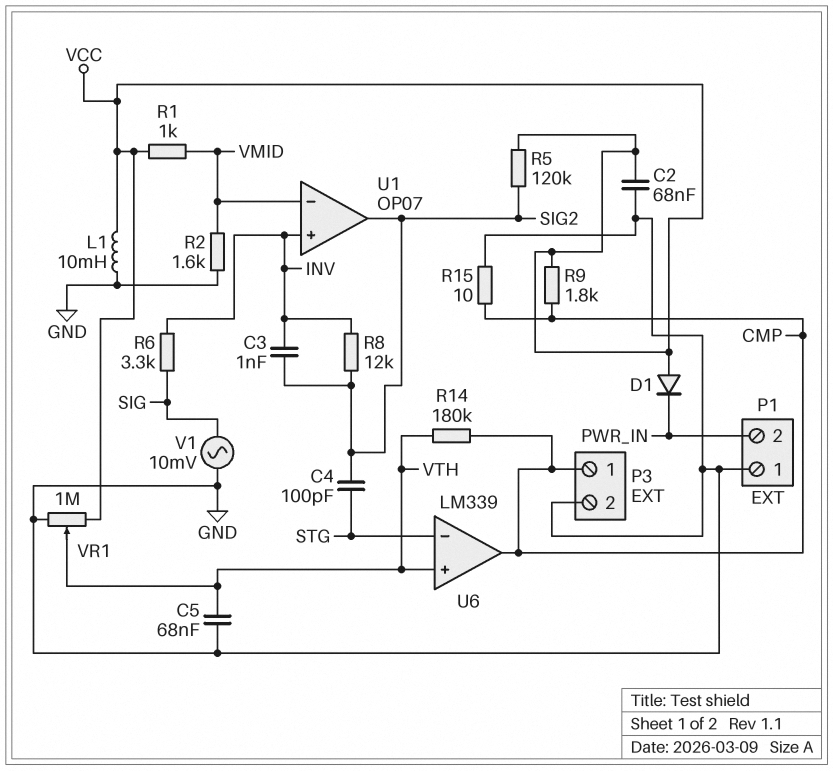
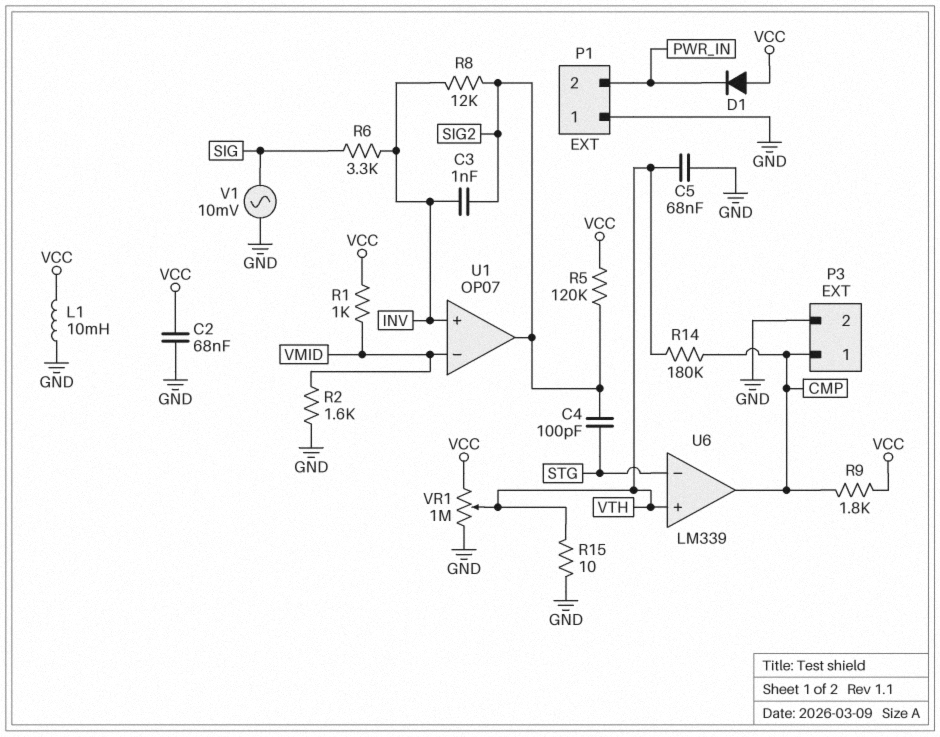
R15: 10 (CMP, GND) -> 10 (GND, VTH)

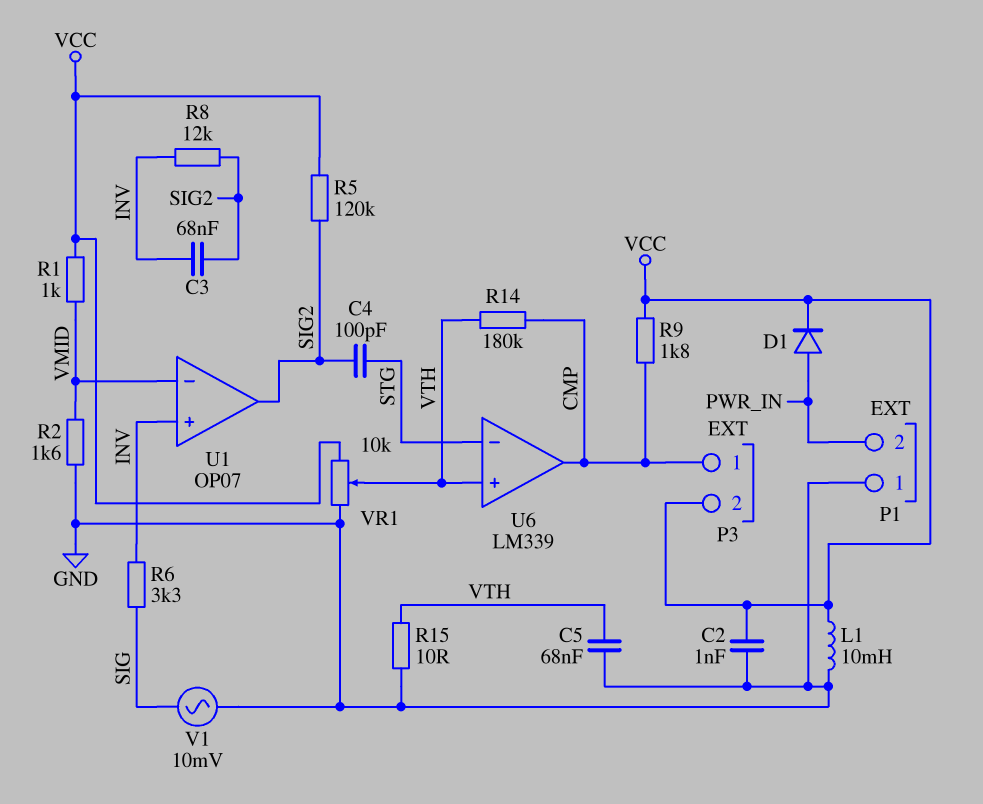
C2: 68nF (GND, VCC) -> 1nF (GND, VCC)
C3: 1nF (INV, SIG2) -> 68nF (INV, SIG2)
D1: diode (A VCC, K PWR_IN) -> diode (A PWR_IN, K VCC)
P3 pin 2: GND -> VCC
VR1: 1M (GND, VCC, wiper VTH) -> 10k (GND, VCC, wiper VTH)

